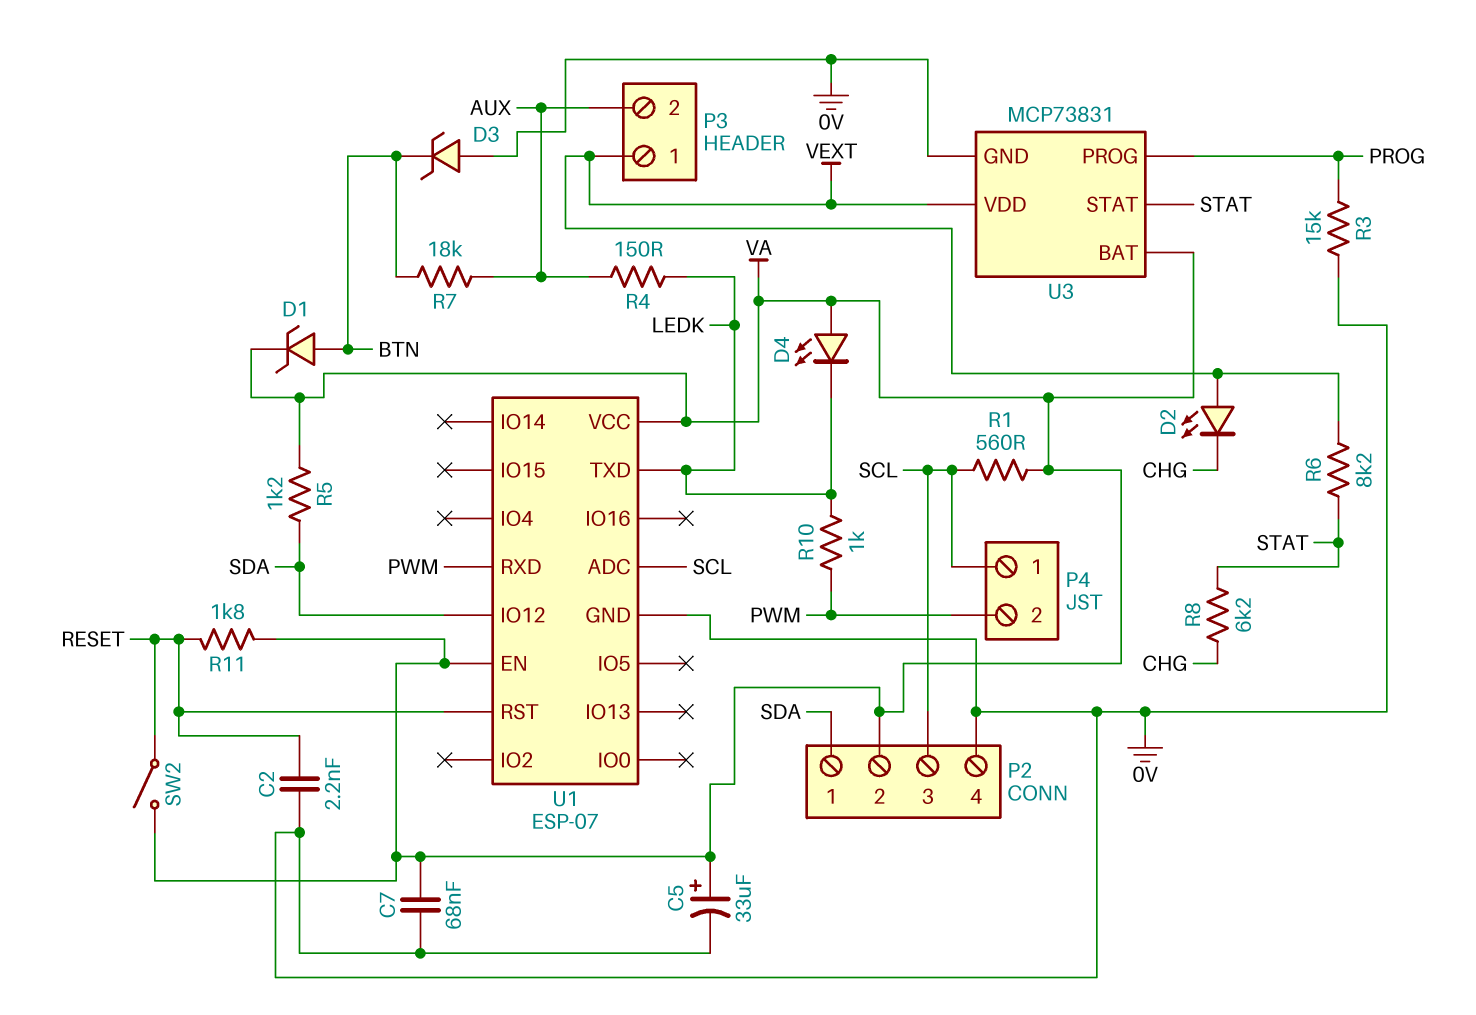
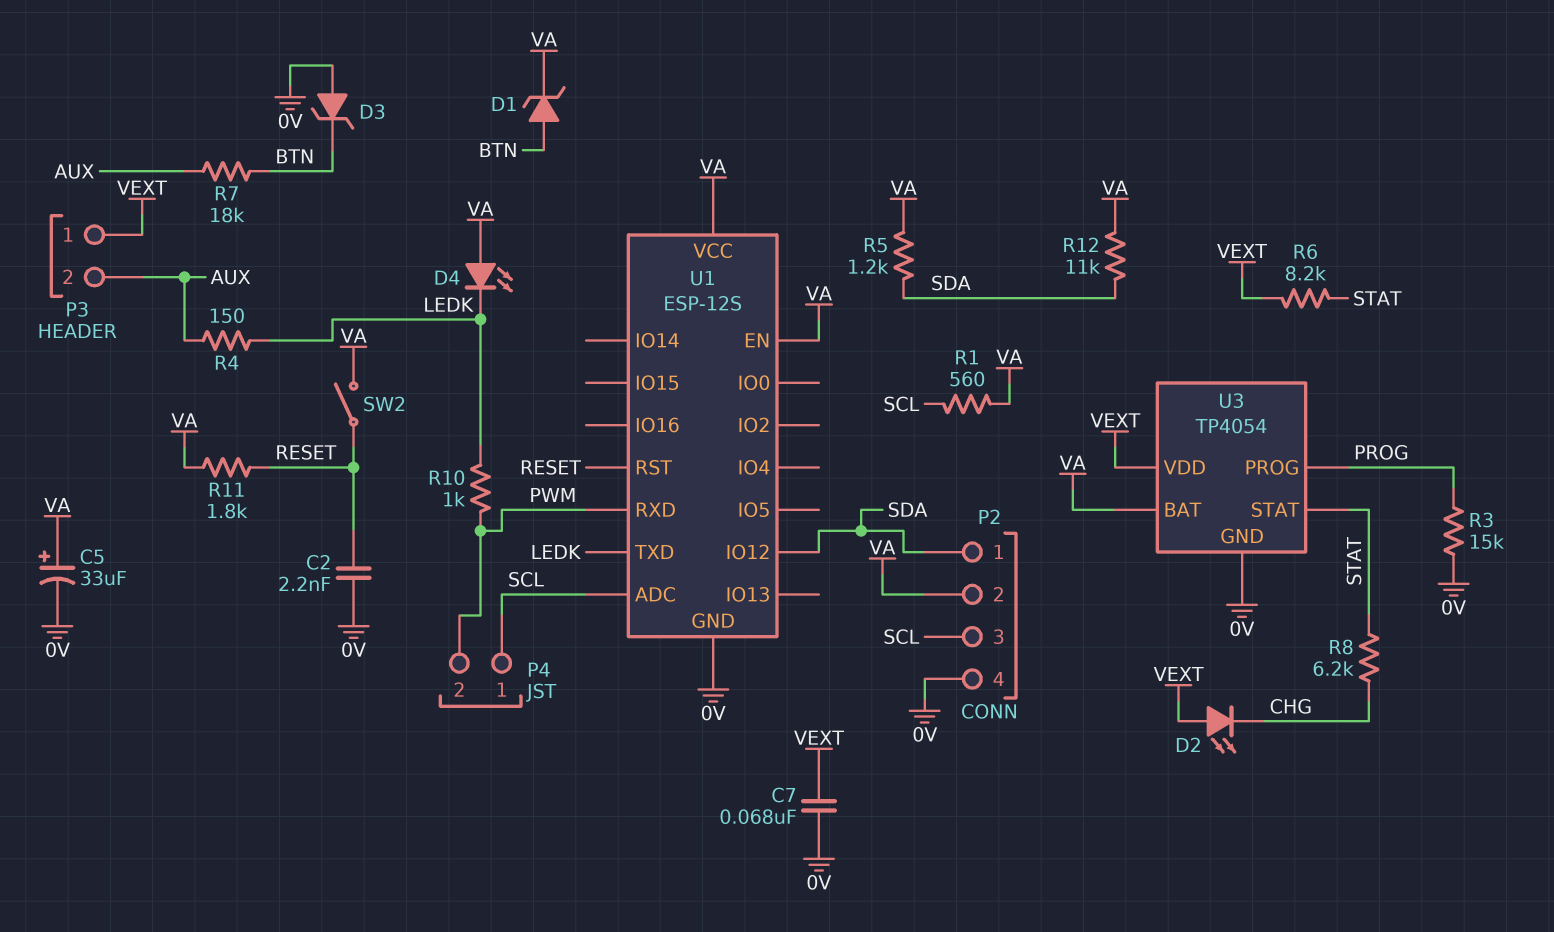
C7: 68nF (0V, VA) -> 68nF (0V, VEXT)
R12: none -> 11k (SDA, VA)
U1: ESP-07 -> ESP-12S
U3: MCP73831 -> TP4054

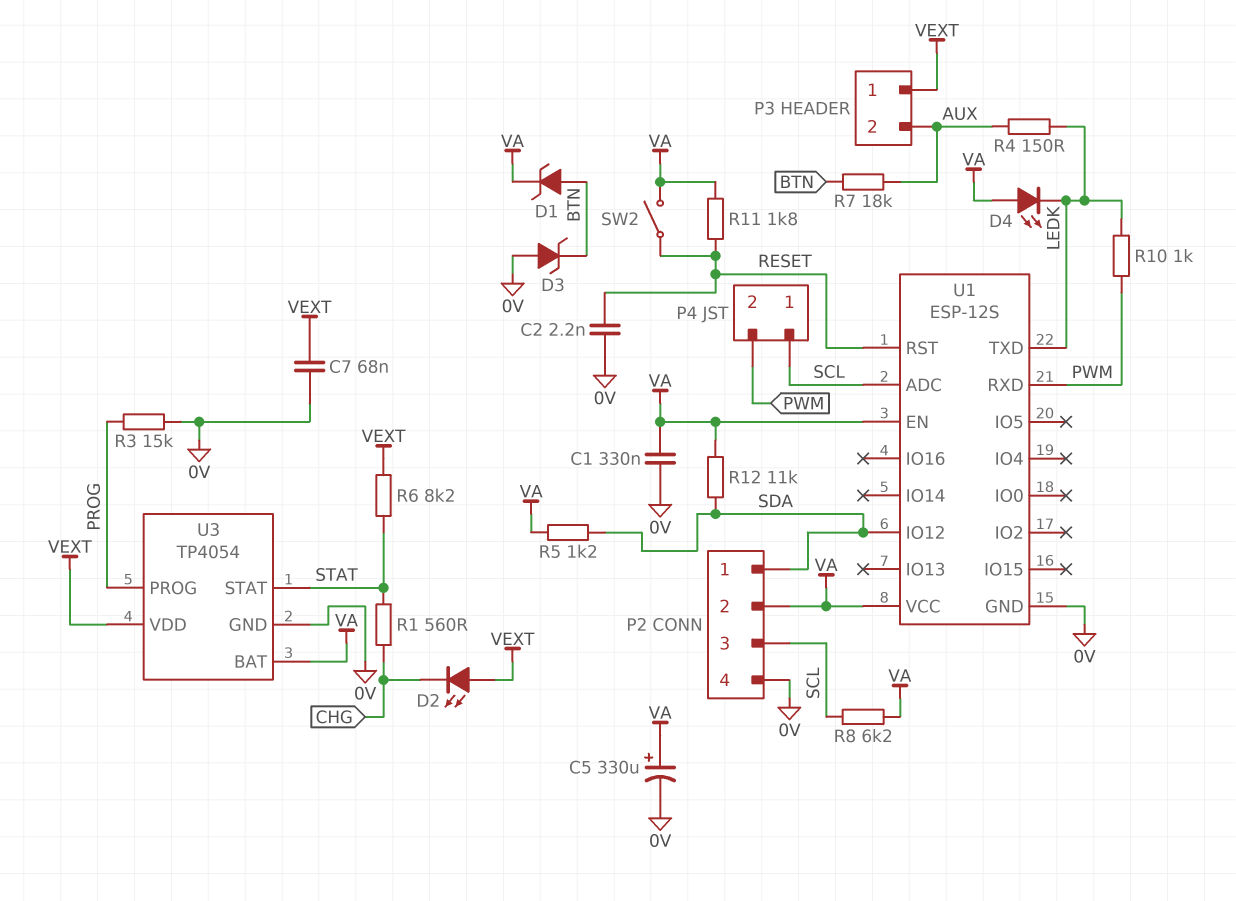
C1: none -> 330nF (0V, VA)
C5: 33uF (plus VA, minus 0V) -> 330uF (plus VA, minus 0V)
R1: 560 (SCL, VA) -> 560 (CHG, STAT)
R8: 6.2k (CHG, STAT) -> 6.2k (SCL, VA)

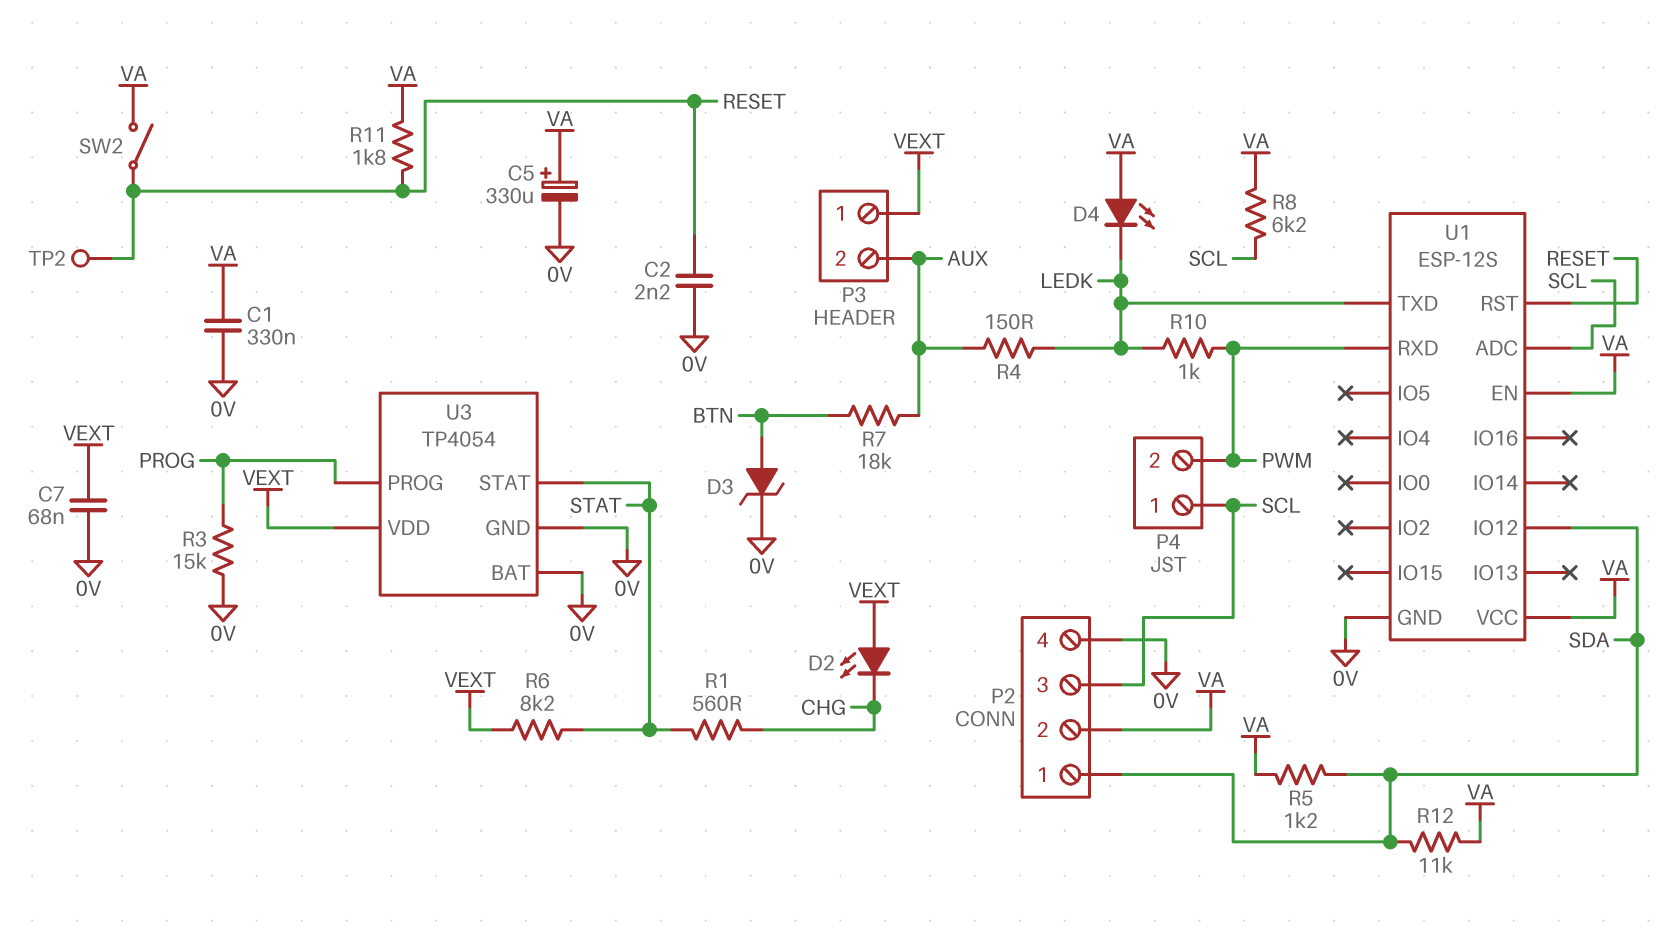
D1: zener (A BTN, K VA) -> none
D3: zener (A 0V, K BTN) -> zener (A BTN, K 0V)
TP2: none -> test point (RESET)
U3 pin BAT: VA -> 0V

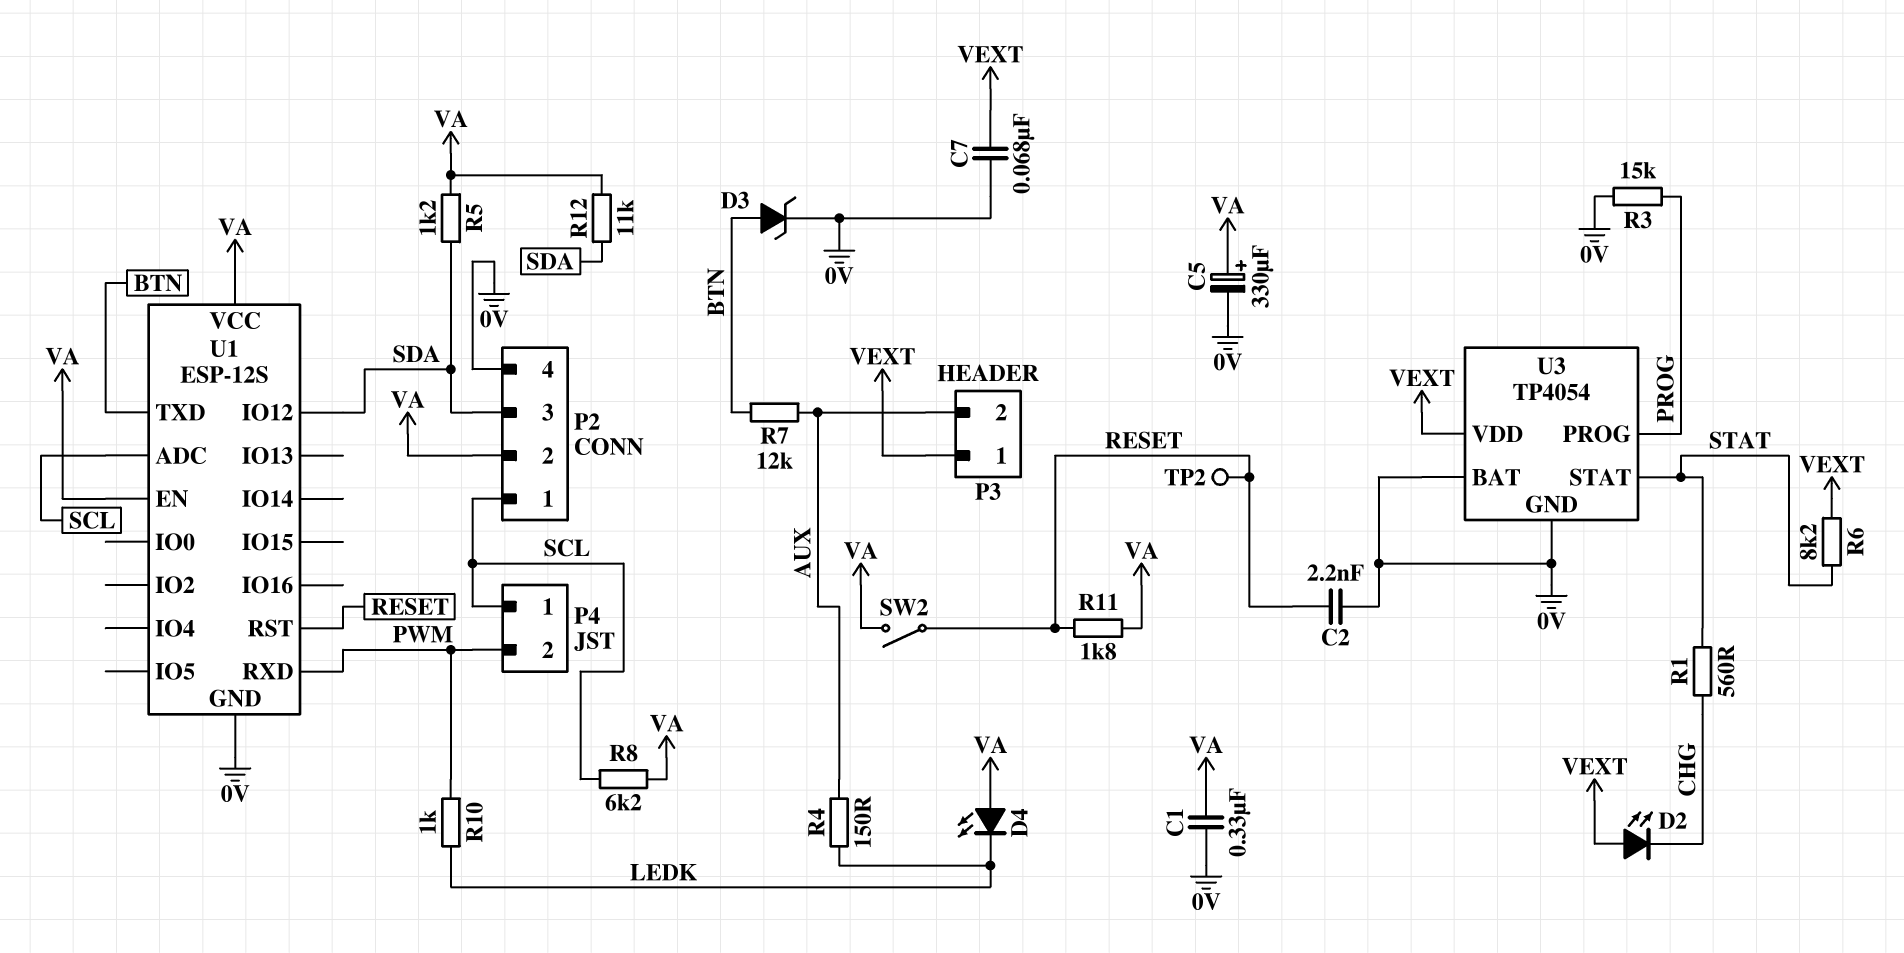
P2 pin 1: SDA -> SCL
P2 pin 3: SCL -> SDA
R7: 18k (AUX, BTN) -> 12k (AUX, BTN)
U1 pin TXD: LEDK -> BTN

